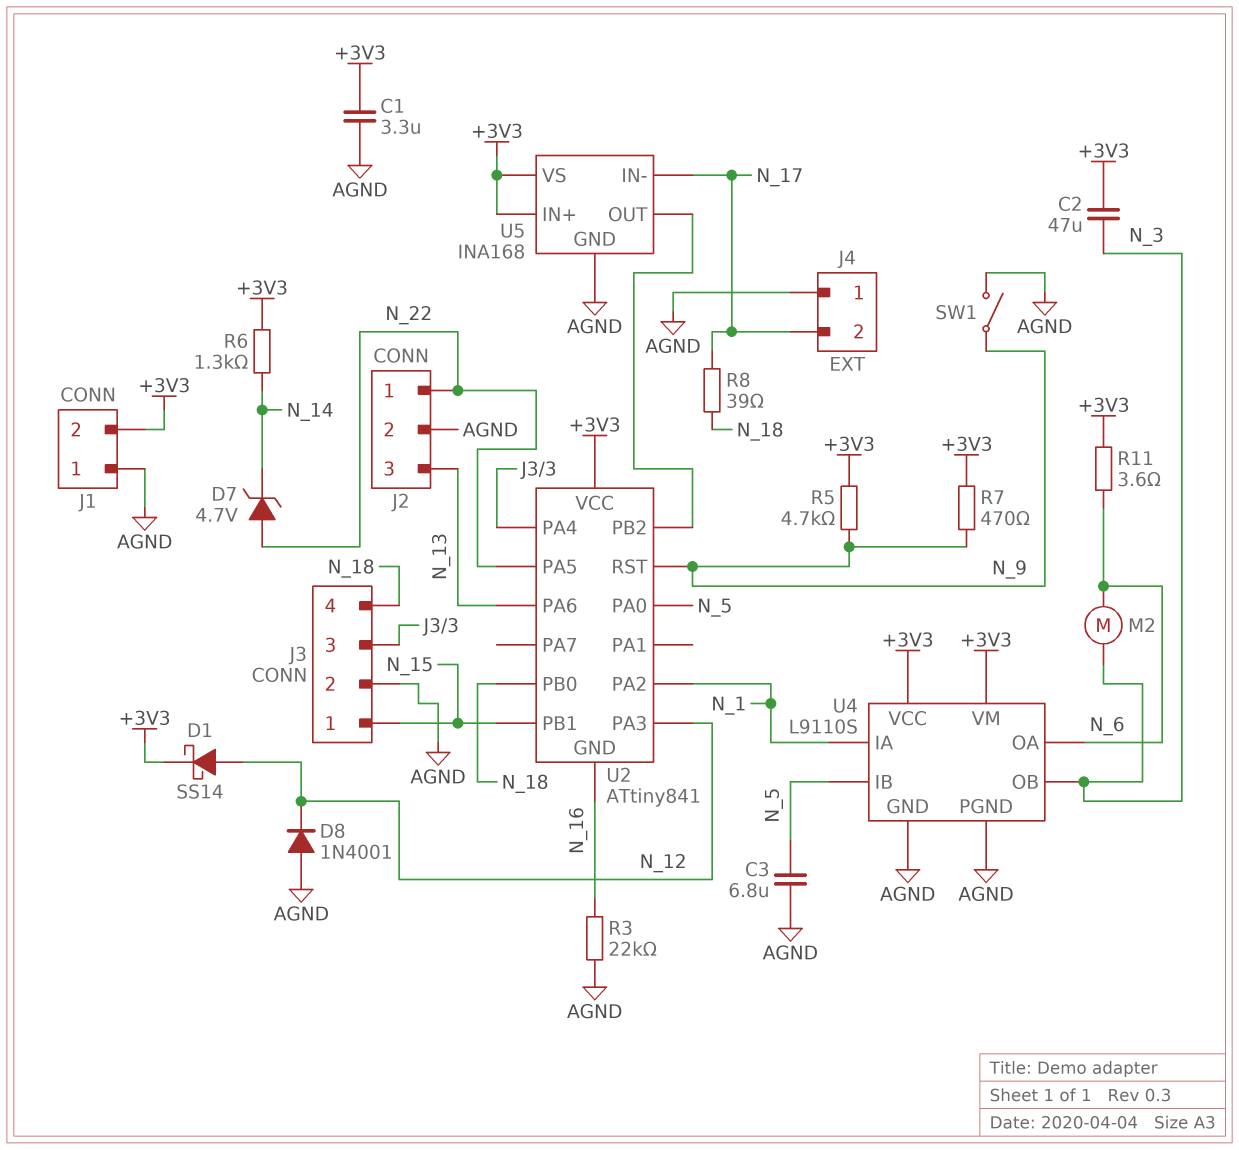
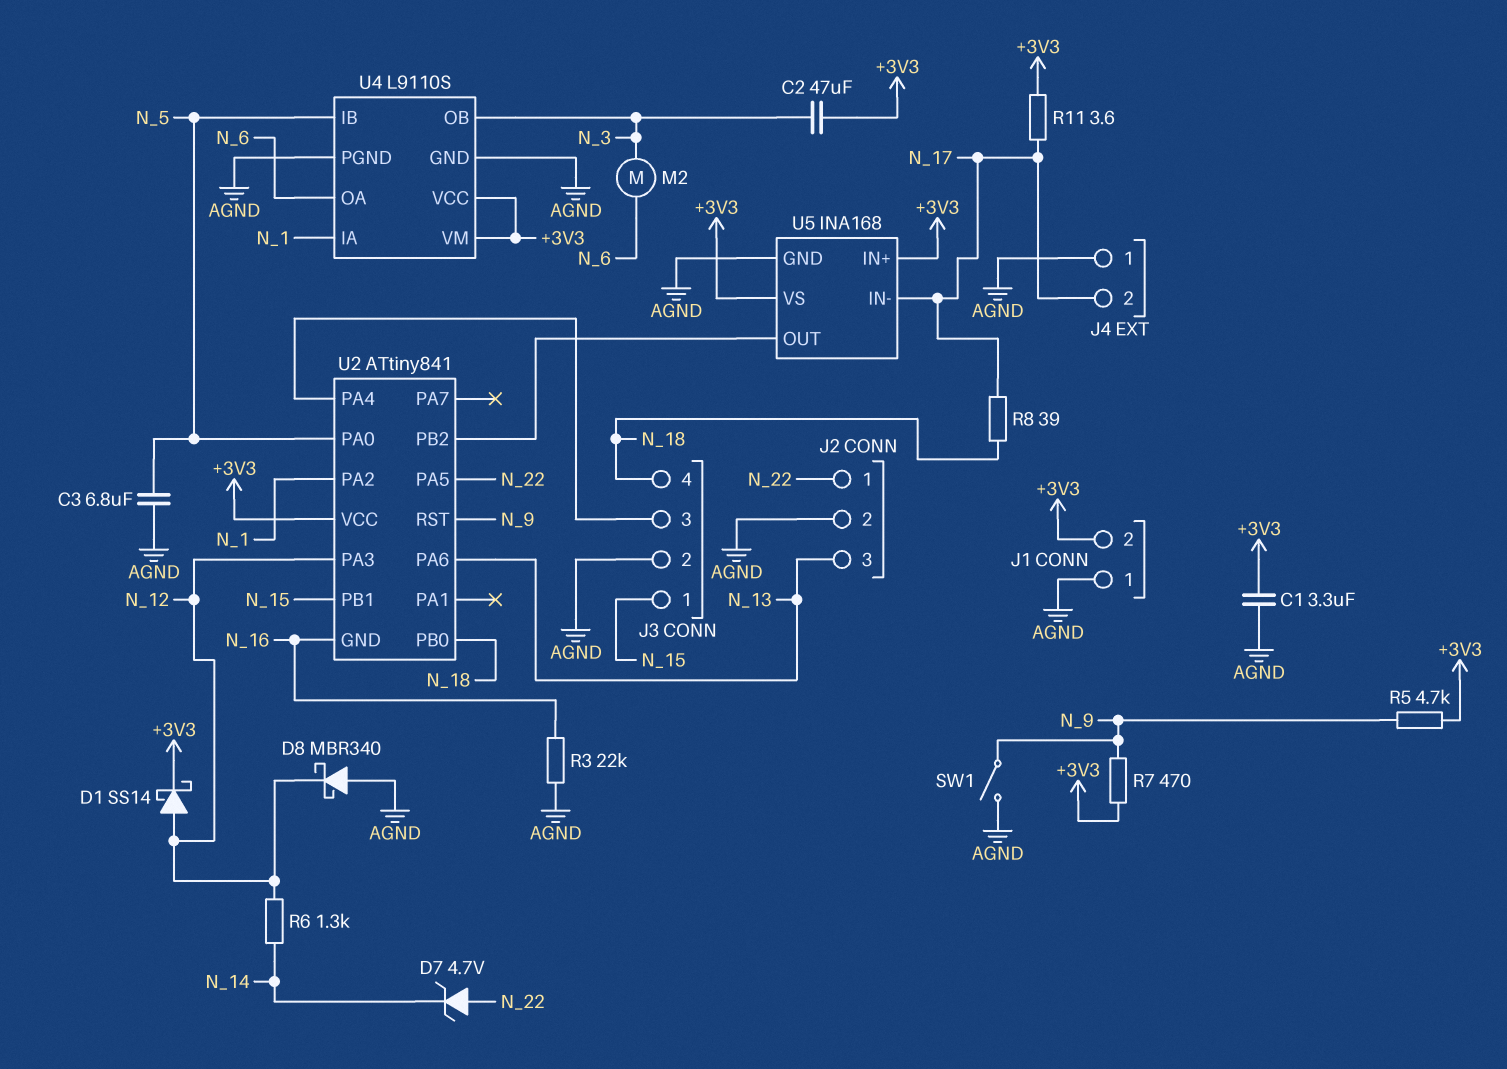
D8: diode 1N4001 (A AGND, K N_12) -> schottky MBR340 (A AGND, K N_12)
R6: 1.3k (+3V3, N_14) -> 1.3k (N_12, N_14)
R11: 3.6 (+3V3, N_6) -> 3.6 (+3V3, N_17)

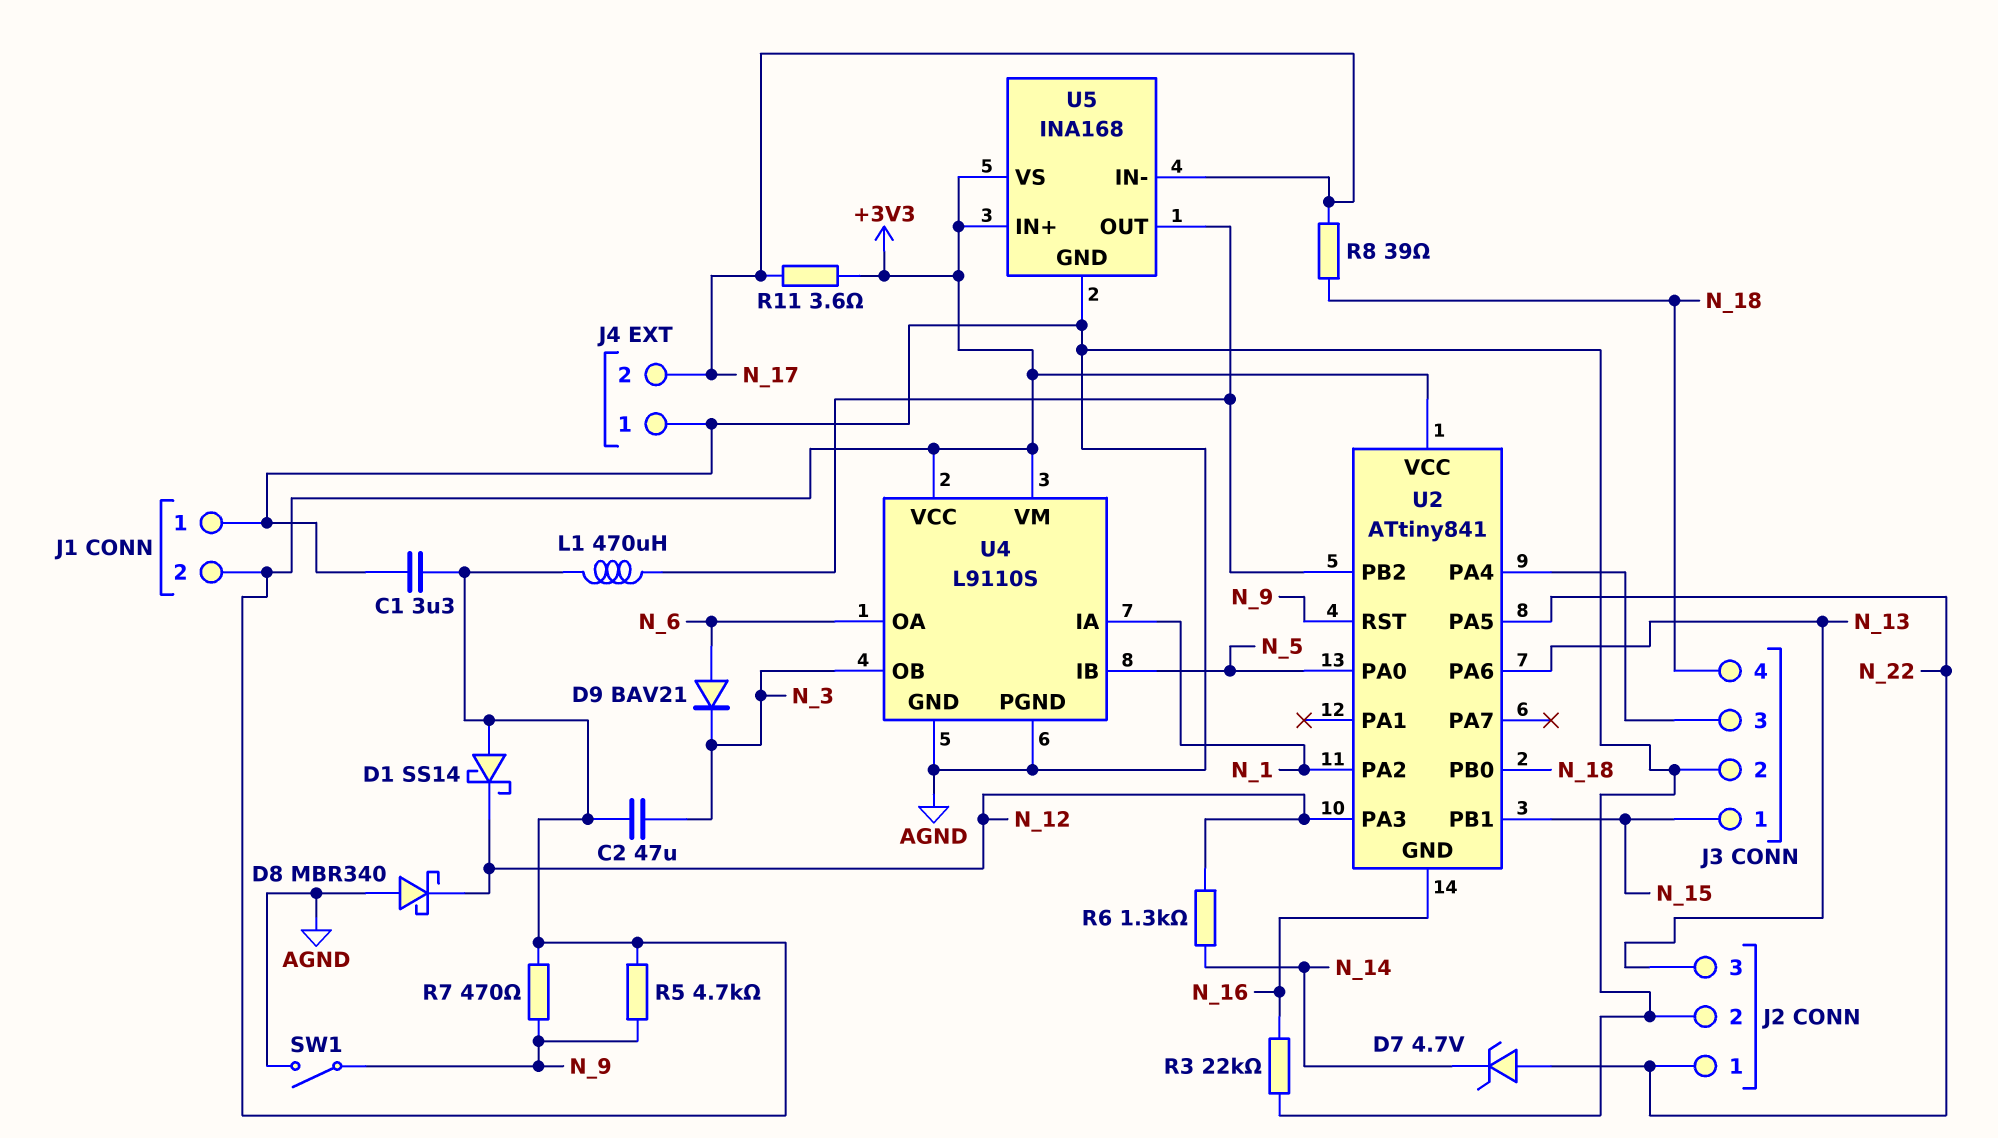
C3: 6.8uF (AGND, N_5) -> none
D1: schottky SS14 (A N_12, K +3V3) -> schottky SS14 (A +3V3, K N_12)
D9: none -> diode BAV21 (A N_6, K N_3)
L1: none -> 470uH (+3V3, U2/PB2)
M2: motor (N_3, N_6) -> none

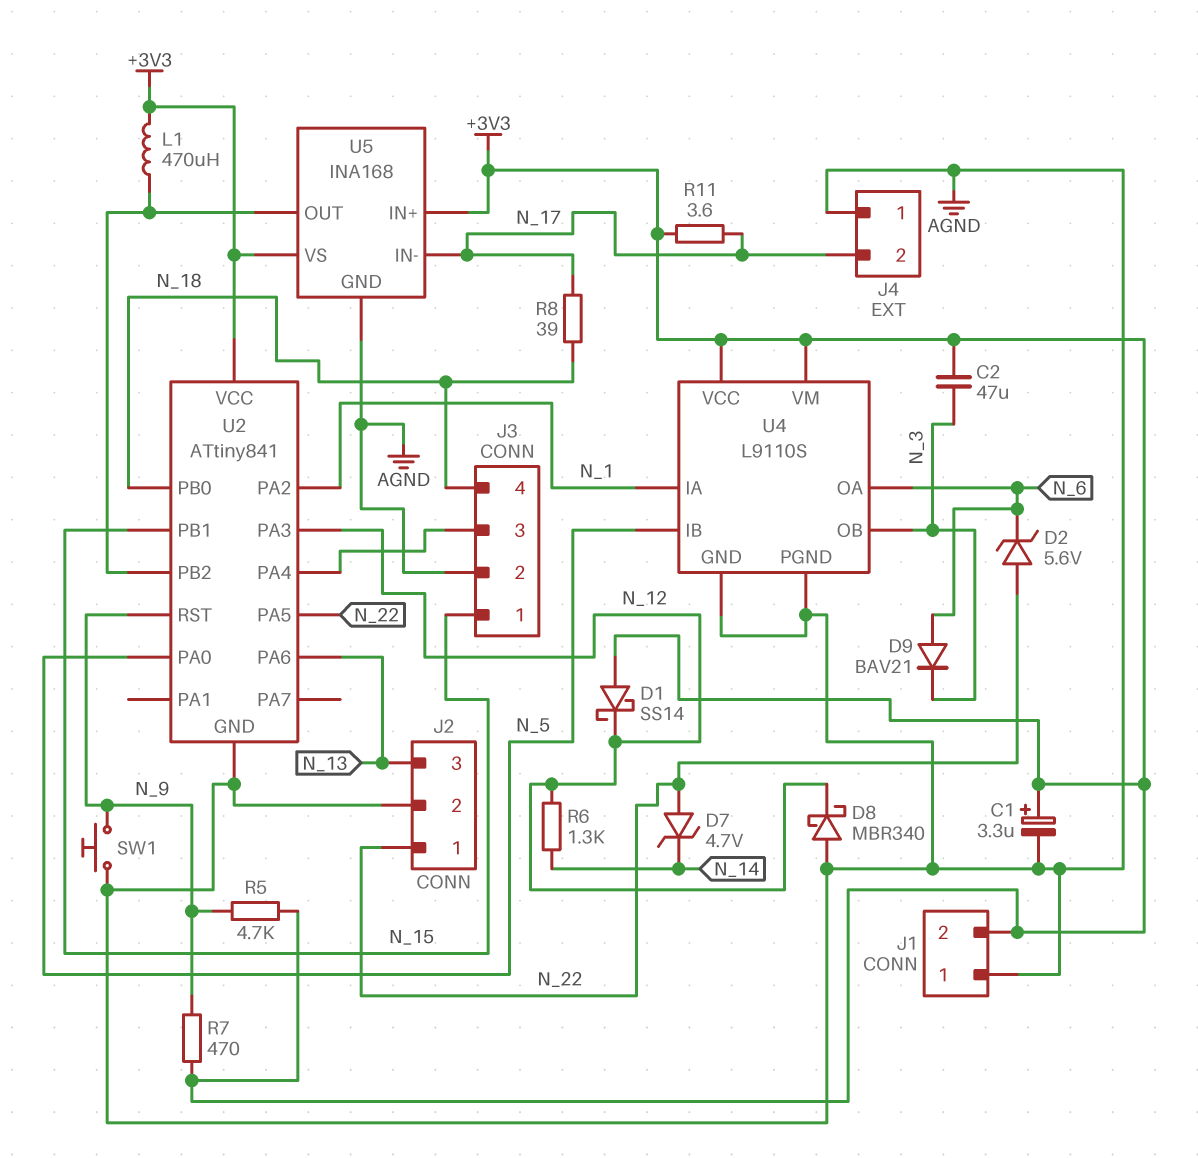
C1: 3.3uF (+3V3, AGND) -> 3.3uF (plus +3V3, minus AGND)
D2: none -> zener 5.6V (A N_22, K N_6)
R3: 22k (AGND, N_16) -> none
SW1: switch (AGND, N_9) -> button (AGND, N_9)
U2 pin GND: N_16 -> AGND

